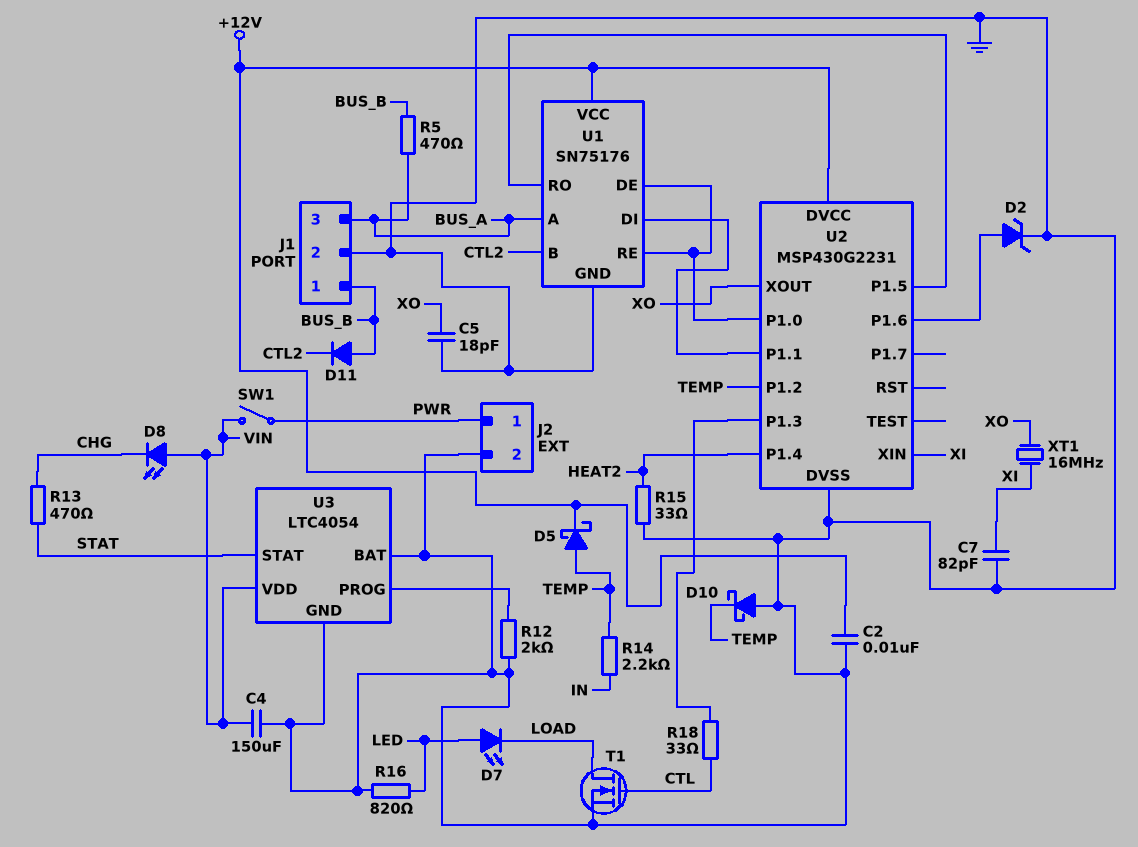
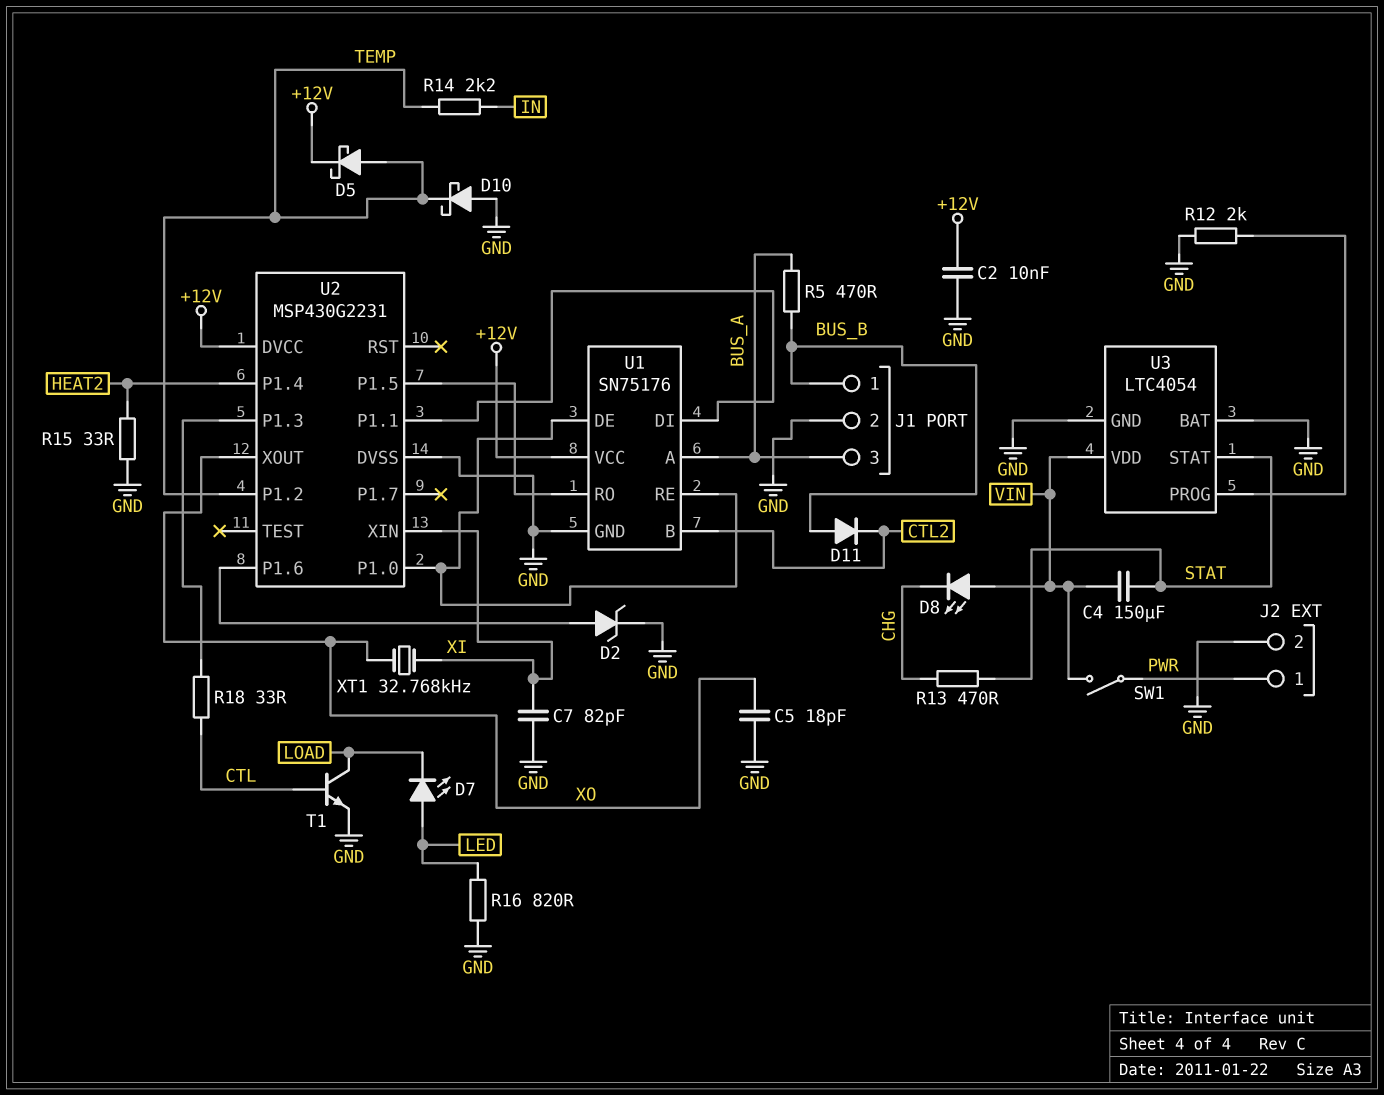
C4: 150uF (GND, VIN) -> 150uF (STAT, VIN)
T1: NMOS (G CTL, D LOAD, S GND) -> NPN (B CTL, C LOAD, E GND)
XT1: 16MHz (XI, XO) -> 32.768kHz (XI, XO)

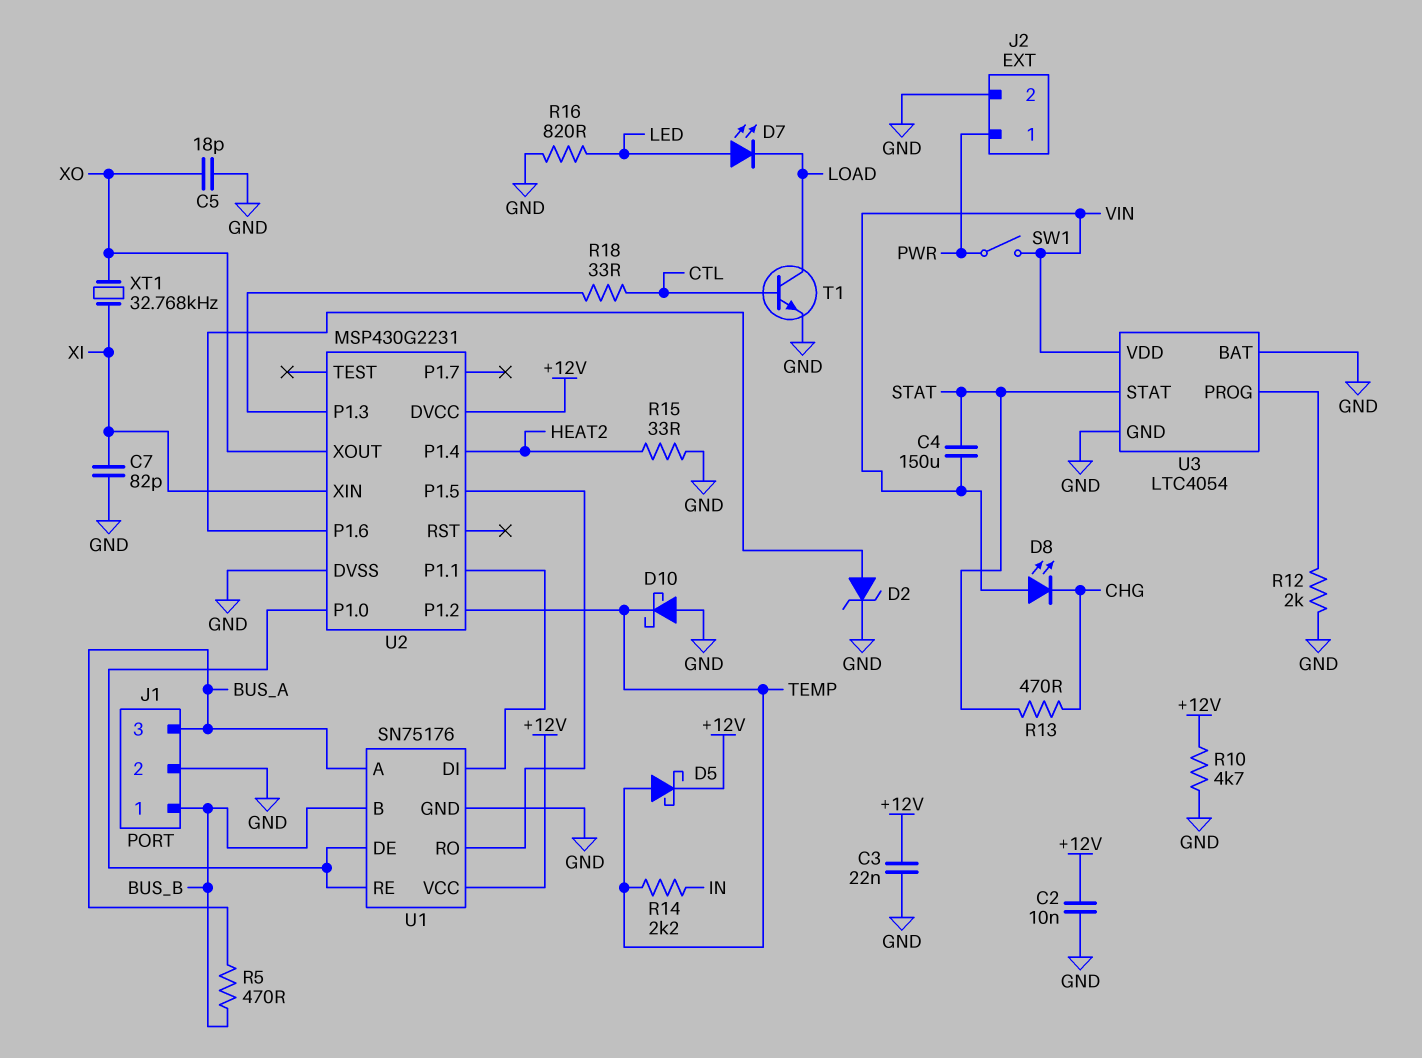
C3: none -> 22nF (+12V, GND)
D11: diode (A BUS_B, K CTL2) -> none
R10: none -> 4.7k (+12V, GND)
U1 pin B: CTL2 -> BUS_B

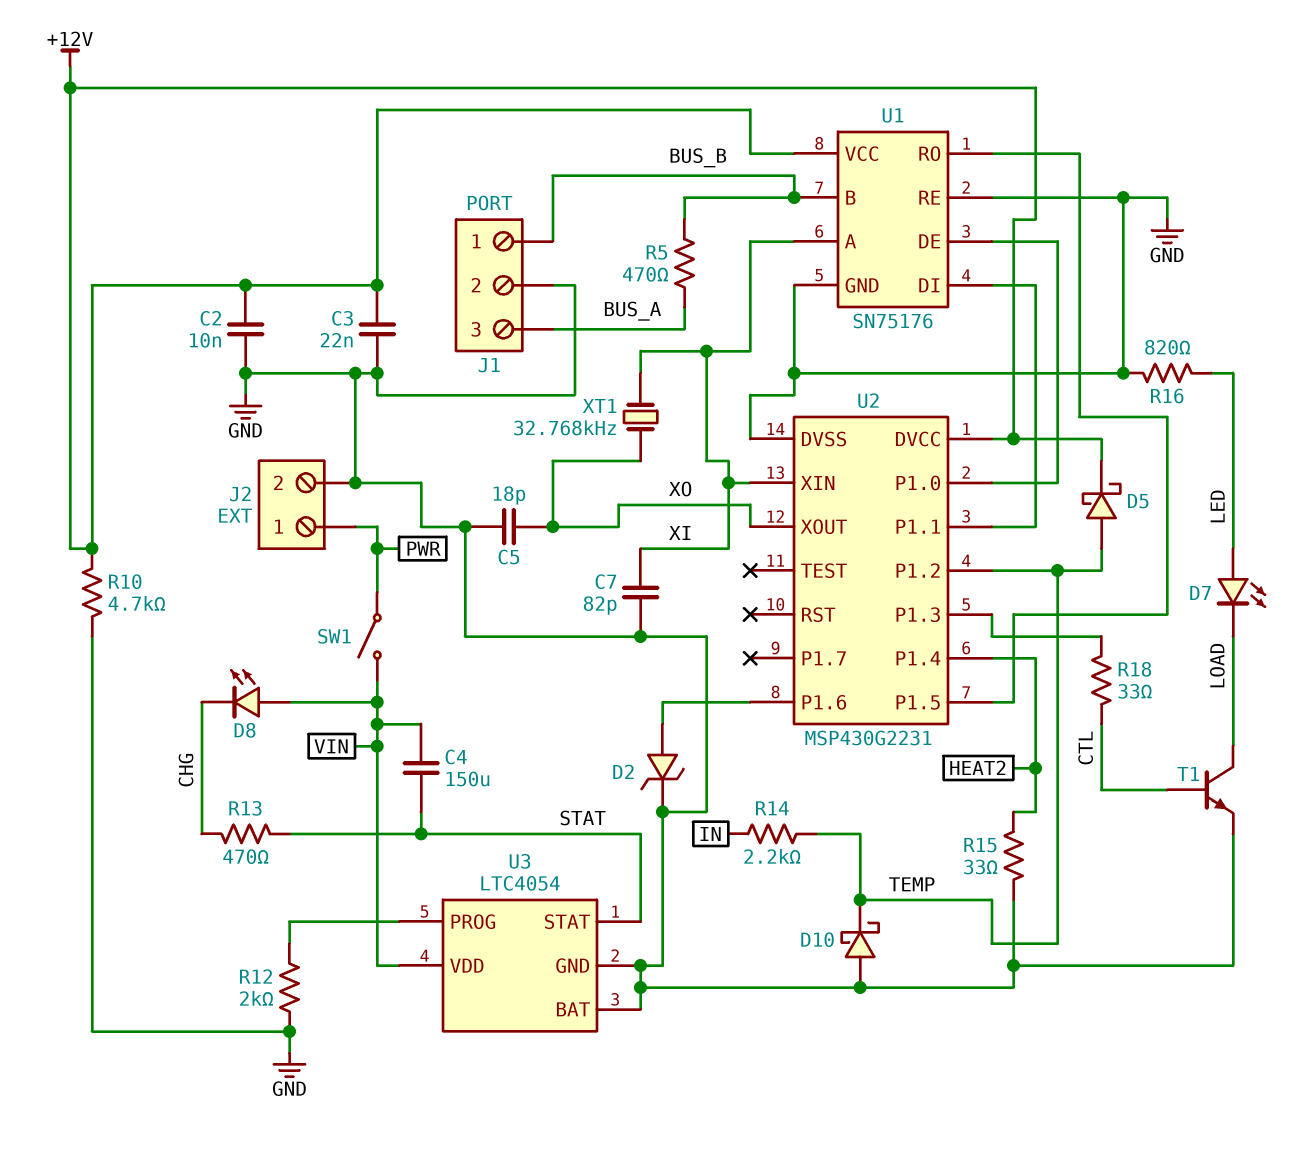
U1 pin A: BUS_A -> XI
U1 pin RE: U1/DE -> GND

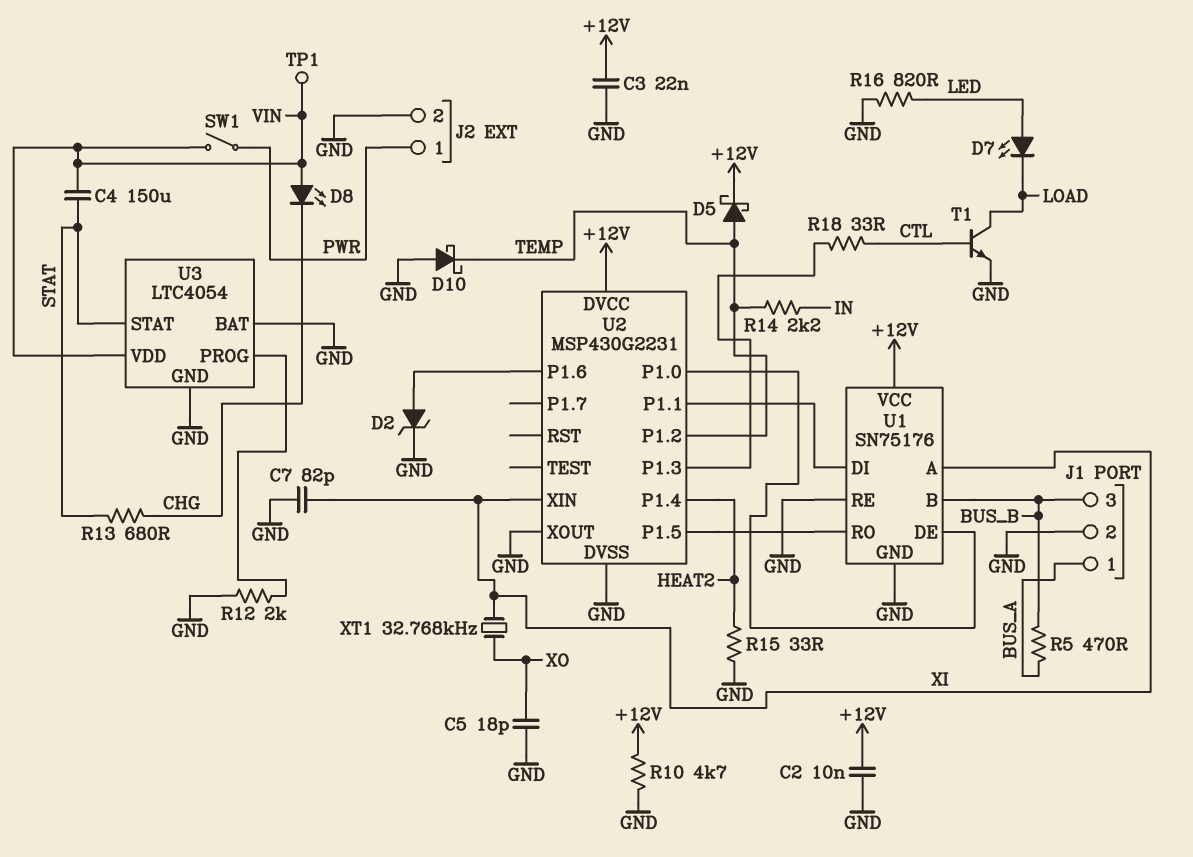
J1 pin 1: BUS_B -> BUS_A
J1 pin 3: BUS_A -> BUS_B
R13: 470 (CHG, STAT) -> 680 (CHG, STAT)
TP1: none -> test point (VIN)
U2 pin XOUT: XO -> GND

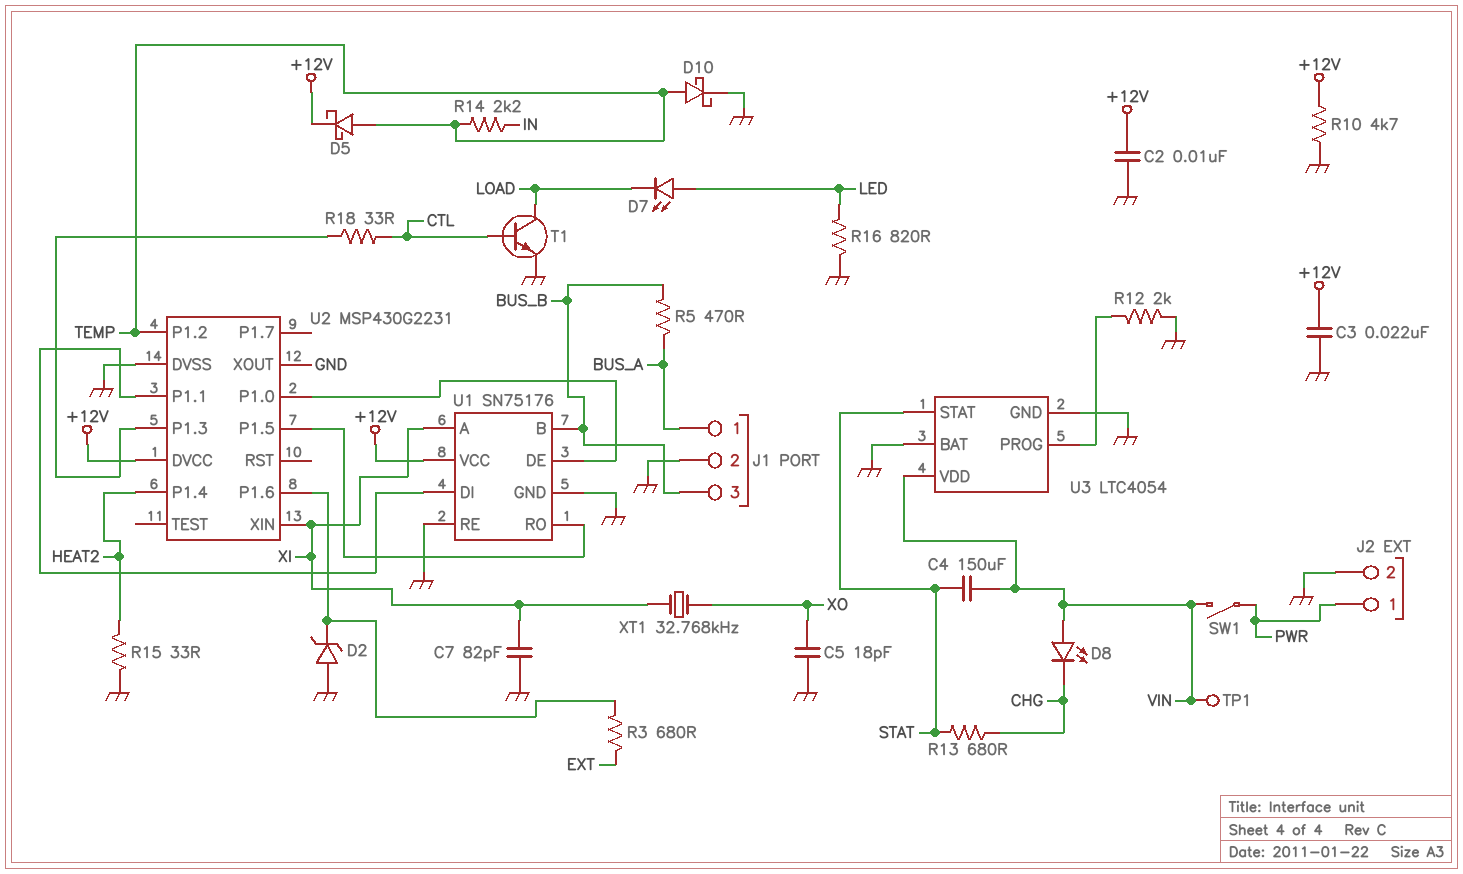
D2: zener (A U2/P1.6, K GND) -> zener (A GND, K U2/P1.6)
D10: schottky (A GND, K TEMP) -> schottky (A TEMP, K GND)
R3: none -> 680 (EXT, U2/P1.6)

